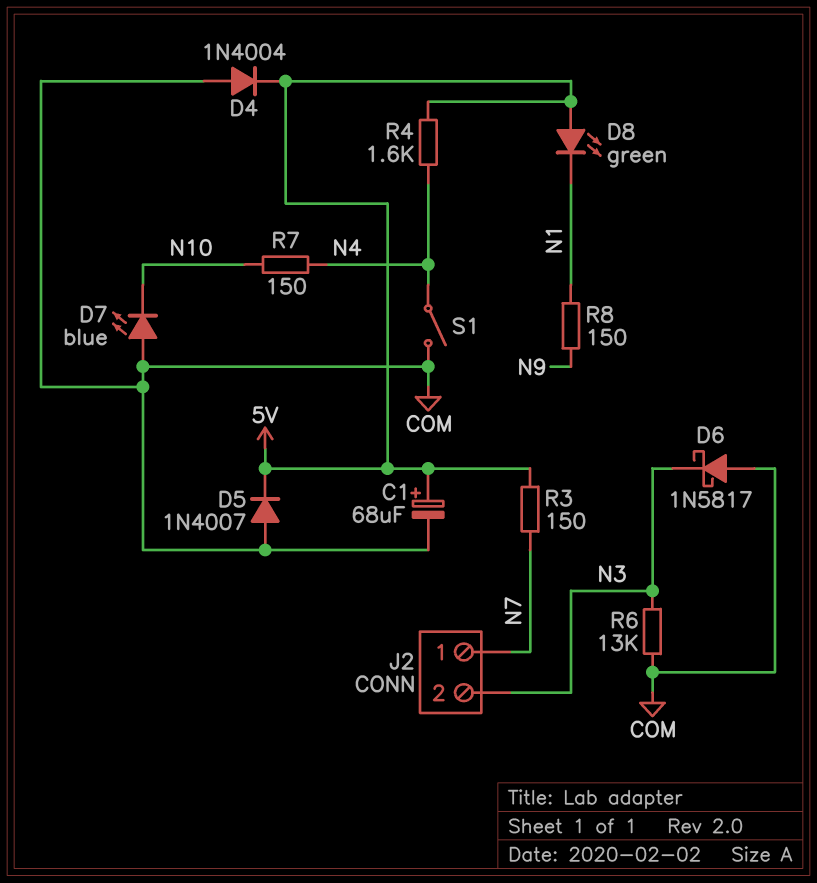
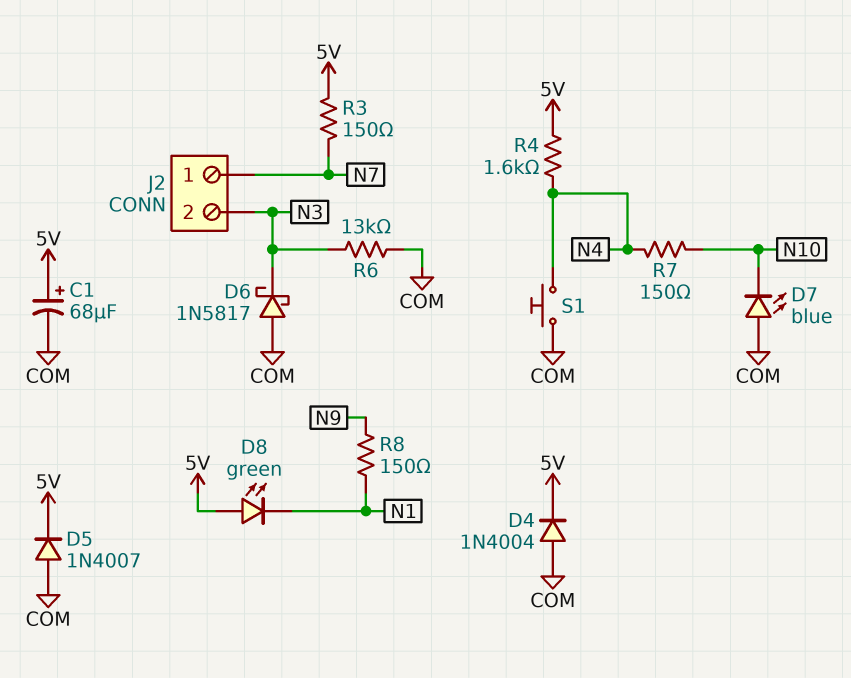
S1: switch (COM, N4) -> button (COM, N4)

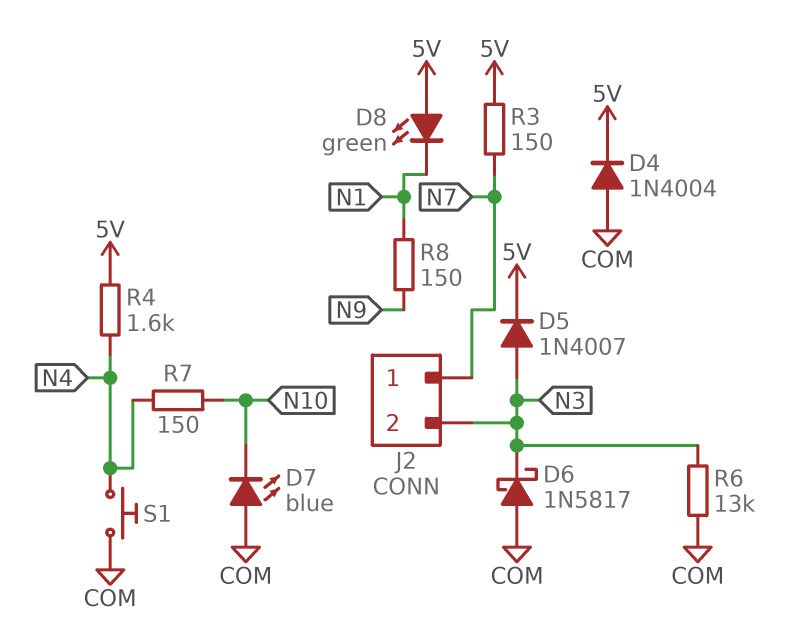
C1: 68uF (plus 5V, minus COM) -> none
D5: diode 1N4007 (A COM, K 5V) -> diode 1N4007 (A N3, K 5V)

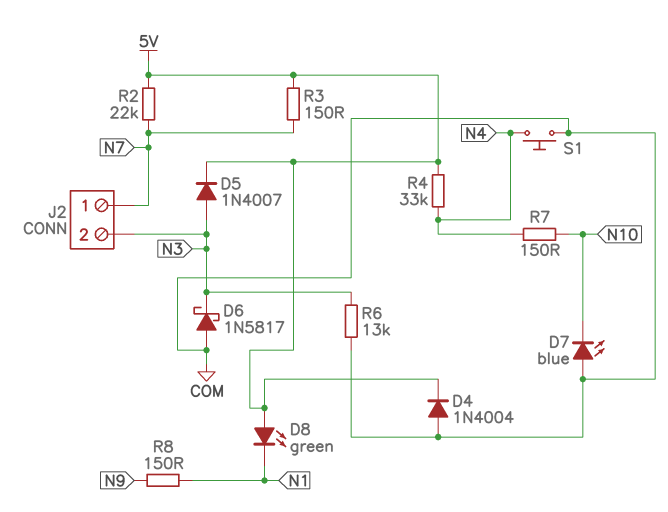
R2: none -> 22k (5V, N7)
R4: 1.6k (5V, N4) -> 33k (5V, N4)

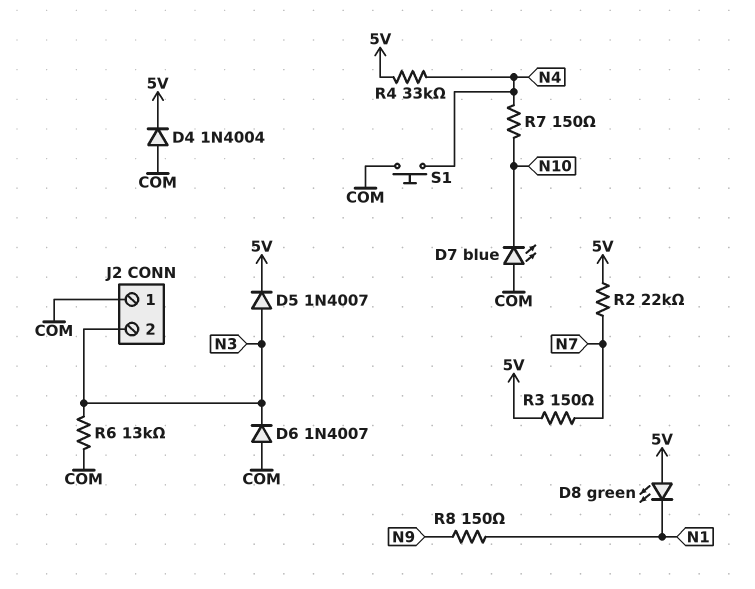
D6: schottky 1N5817 (A COM, K N3) -> diode 1N4007 (A COM, K N3)
J2 pin 1: N7 -> COM

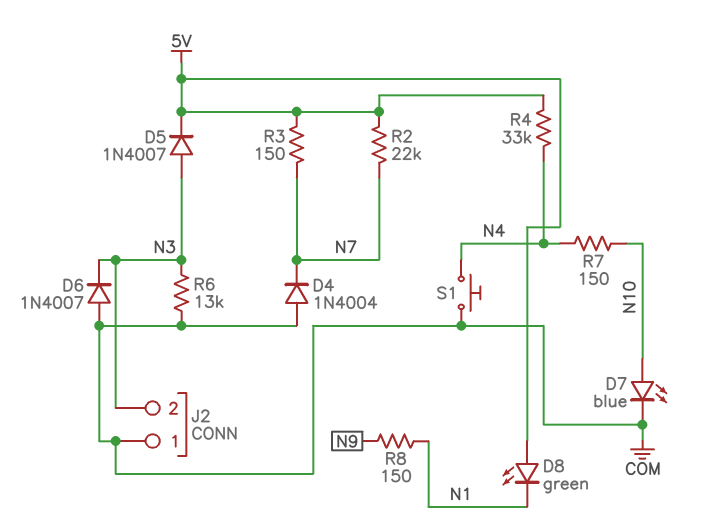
D4: diode 1N4004 (A COM, K 5V) -> diode 1N4004 (A COM, K N7)
D7: LED blue (A COM, K N10) -> LED blue (A N10, K COM)

